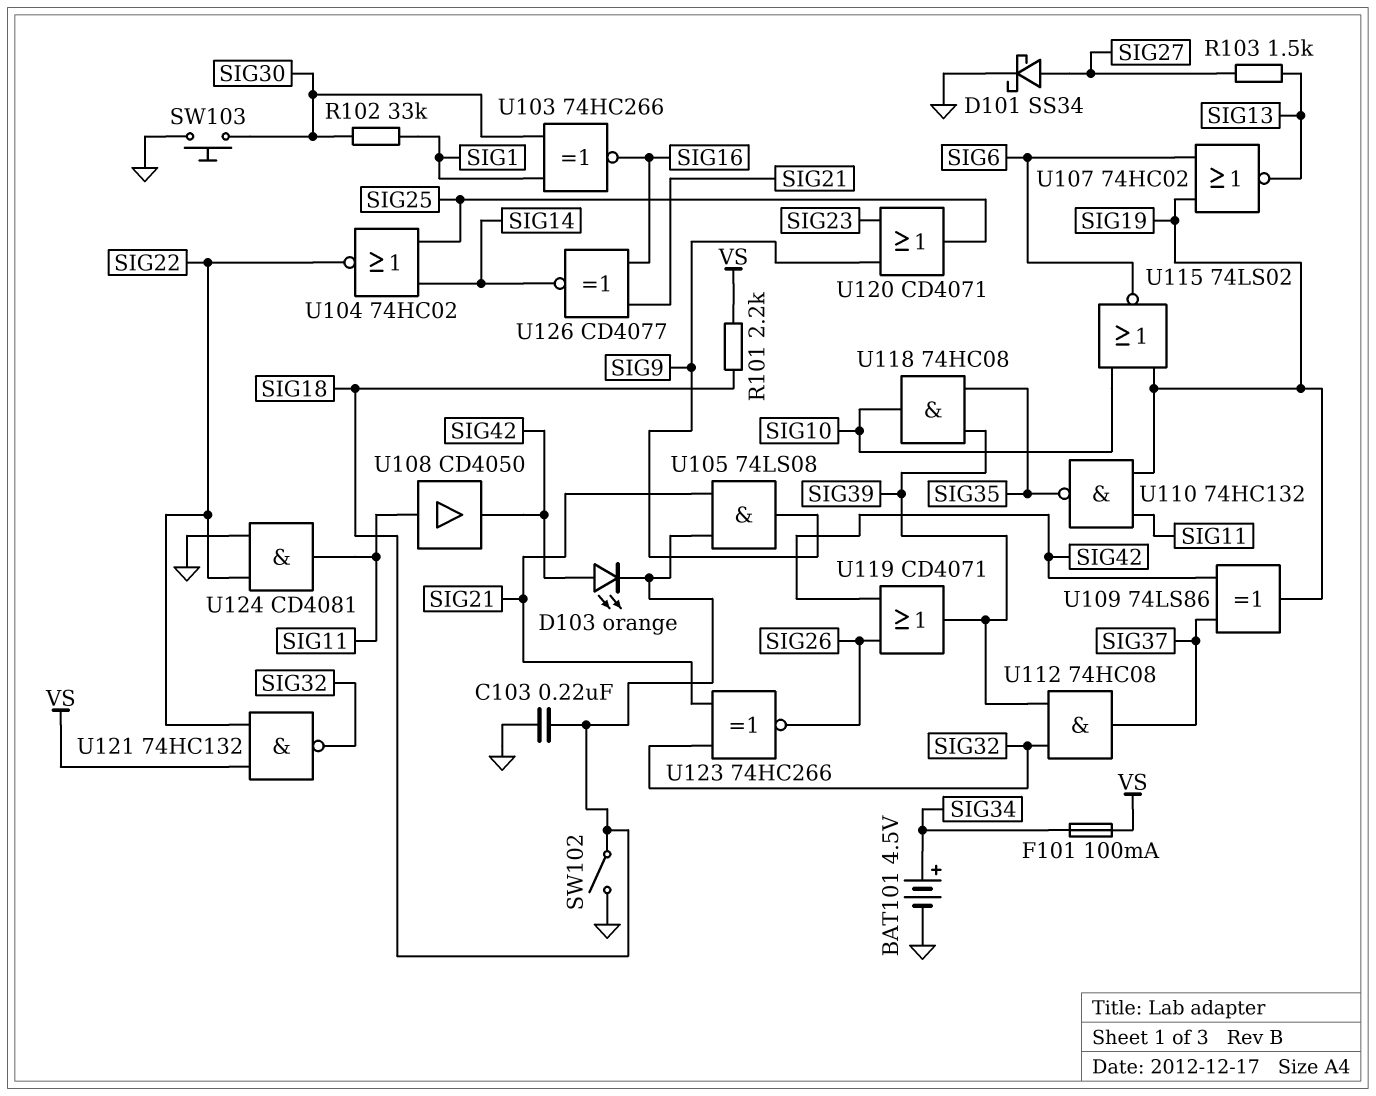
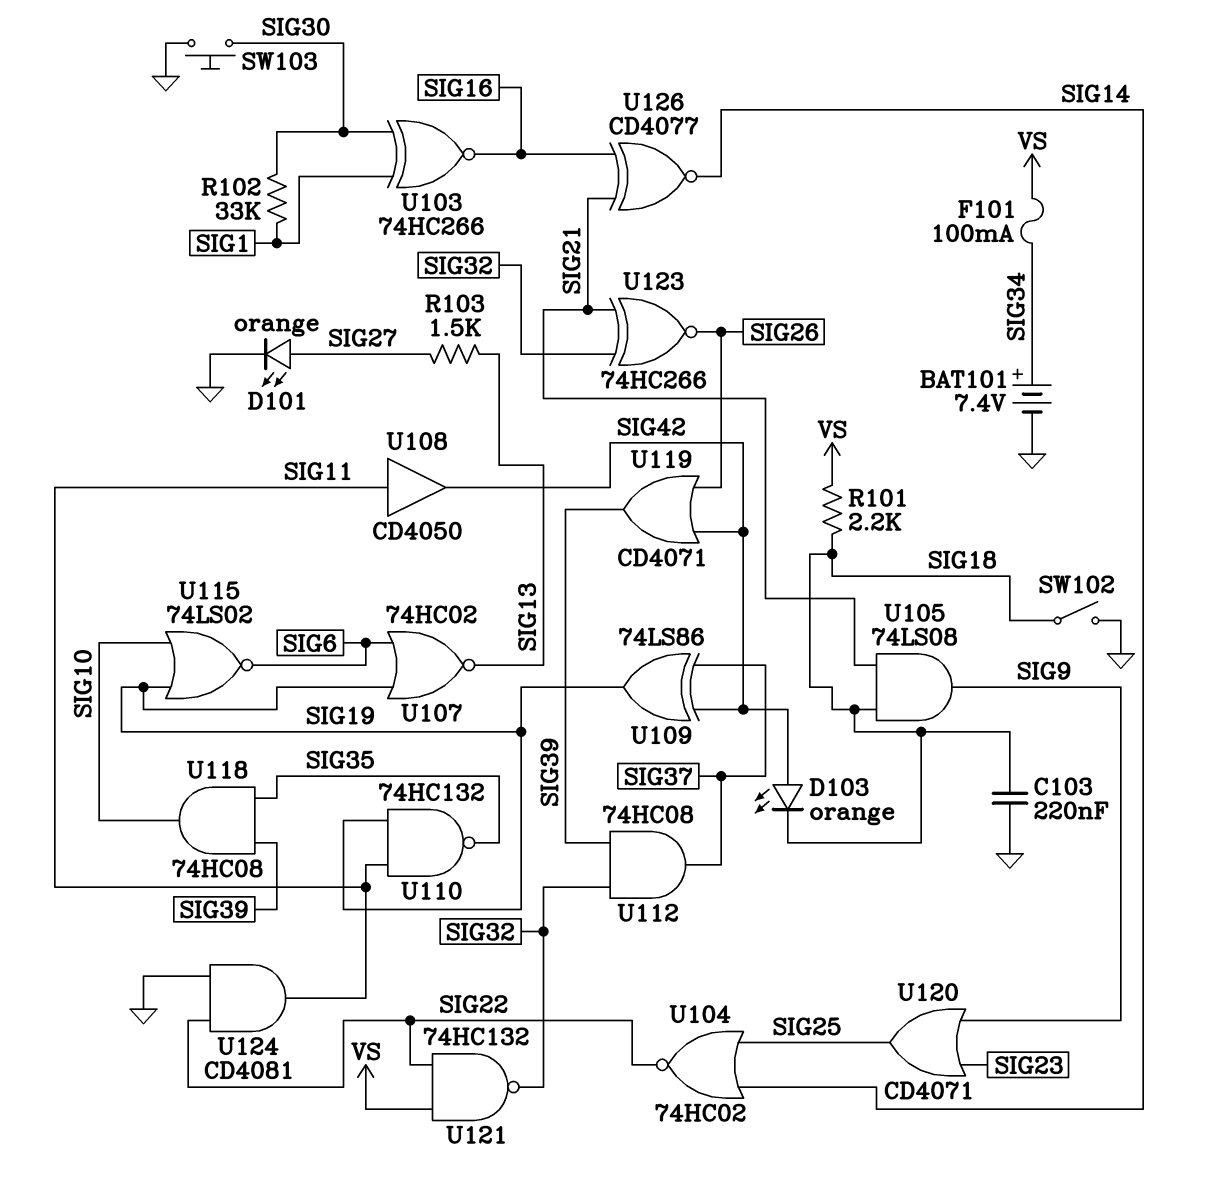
BAT101: 4.5V (plus SIG34, minus GND) -> 7.4V (plus SIG34, minus GND)
D101: schottky SS34 (A SIG27, K GND) -> LED orange (A SIG27, K GND)

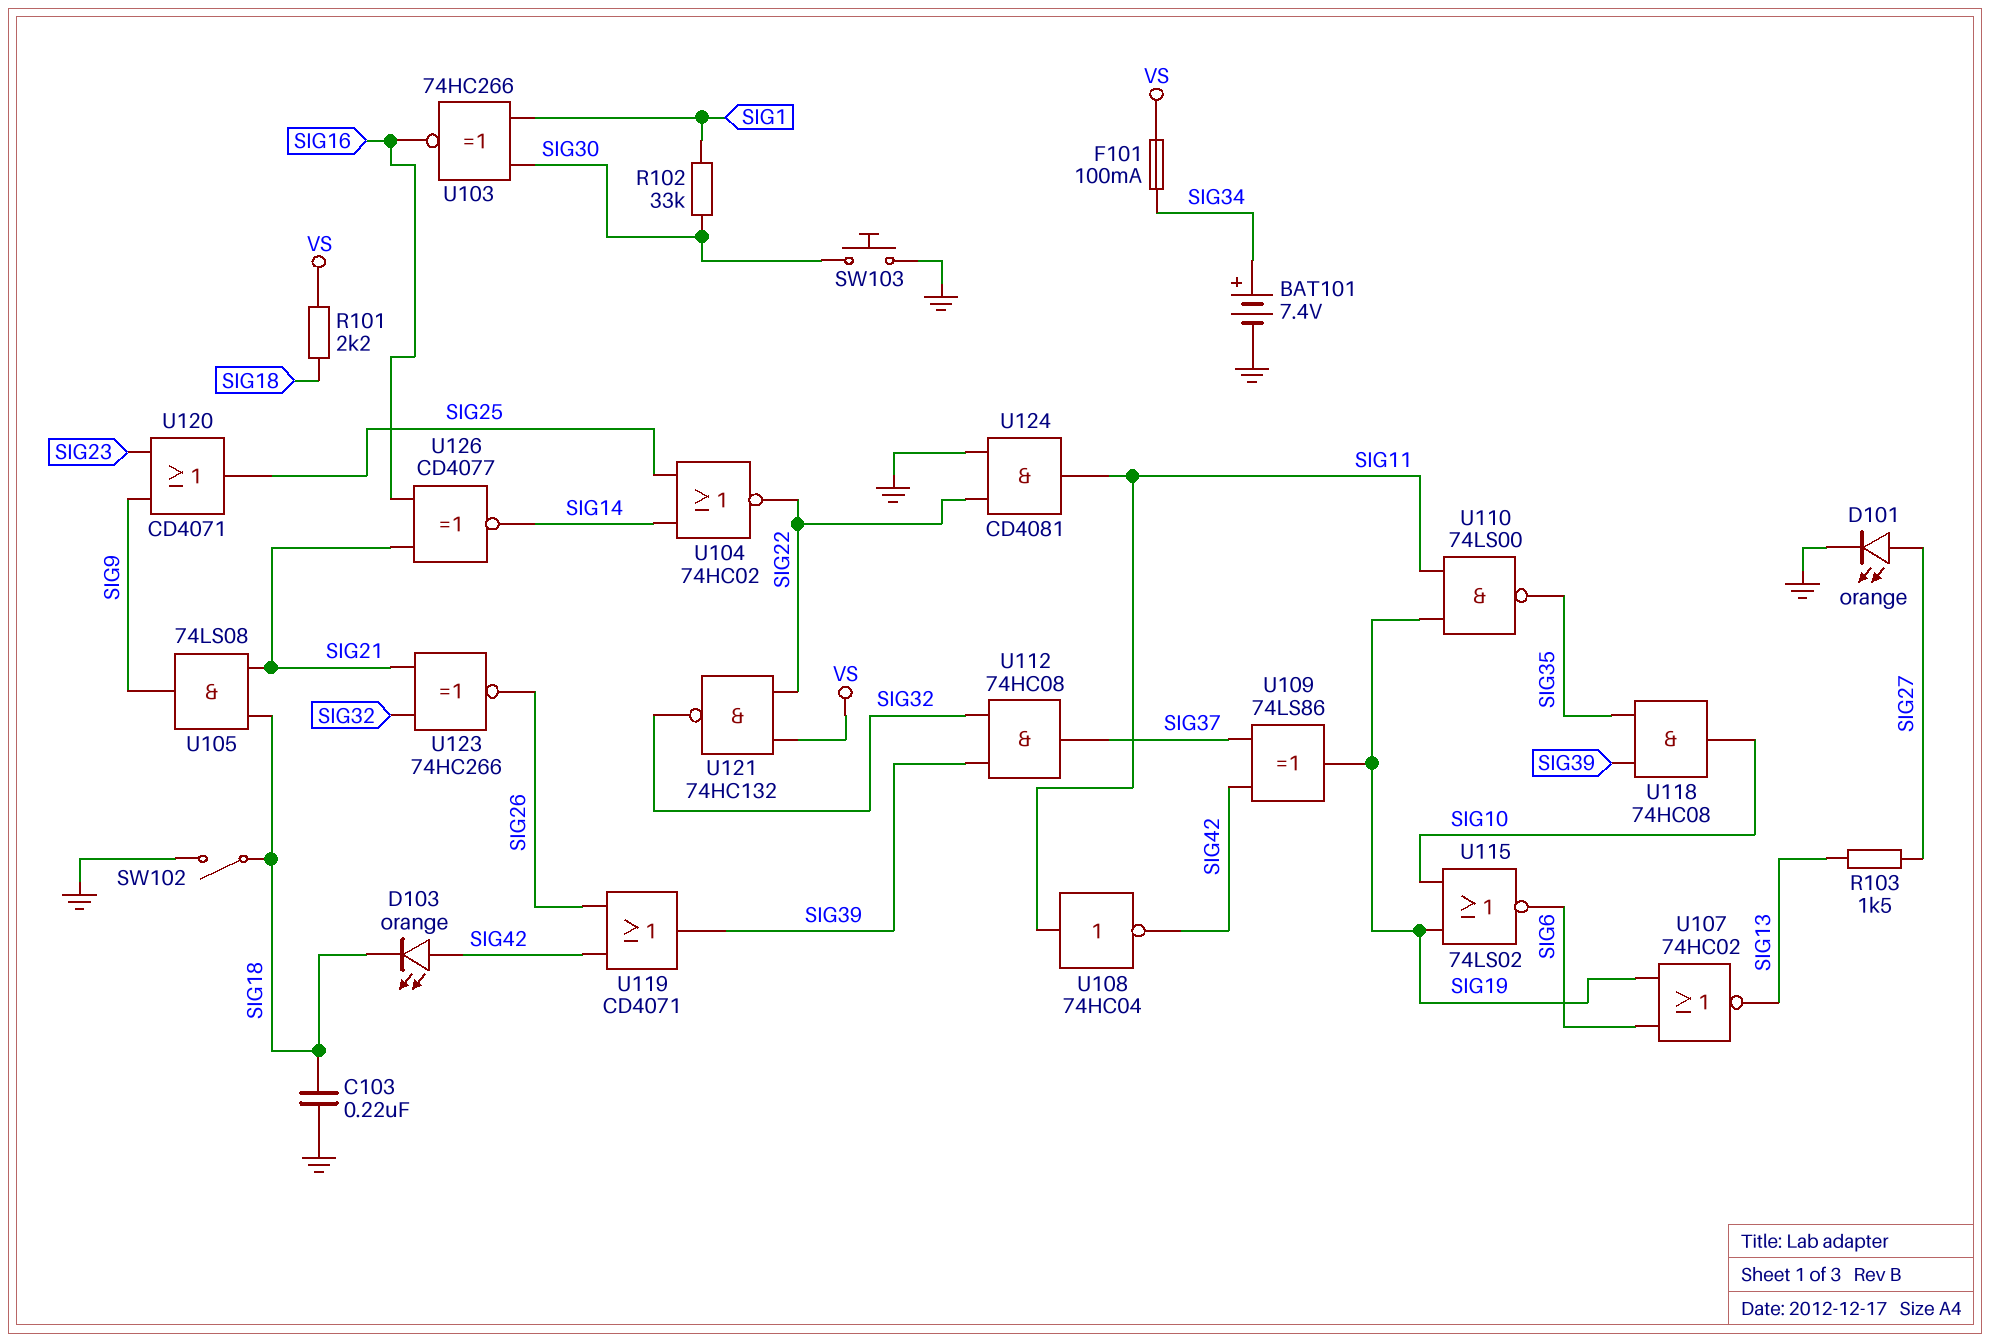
U108: buffer CD4050 (in SIG11, out SIG42) -> NOT 74HC04 (in SIG11, out SIG42)
U110: NAND 74HC132 (in SIG11, in SIG19, out SIG35) -> NAND 74LS00 (in SIG11, in SIG19, out SIG35)

